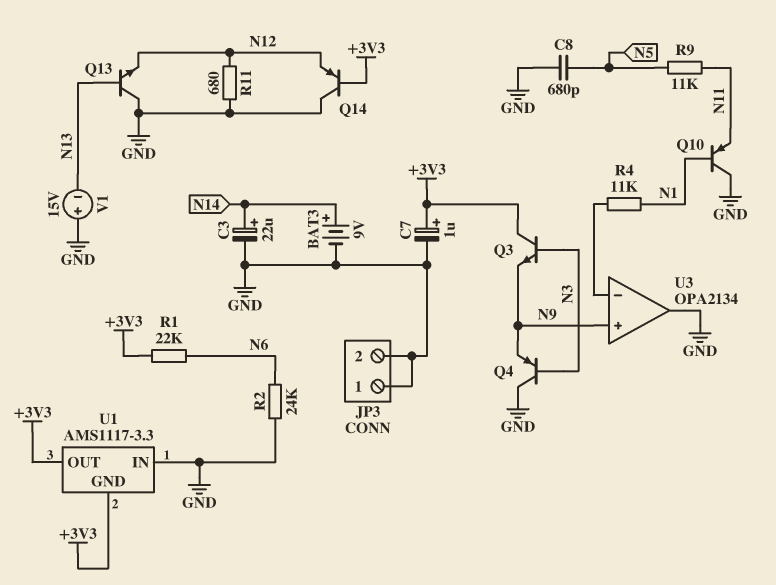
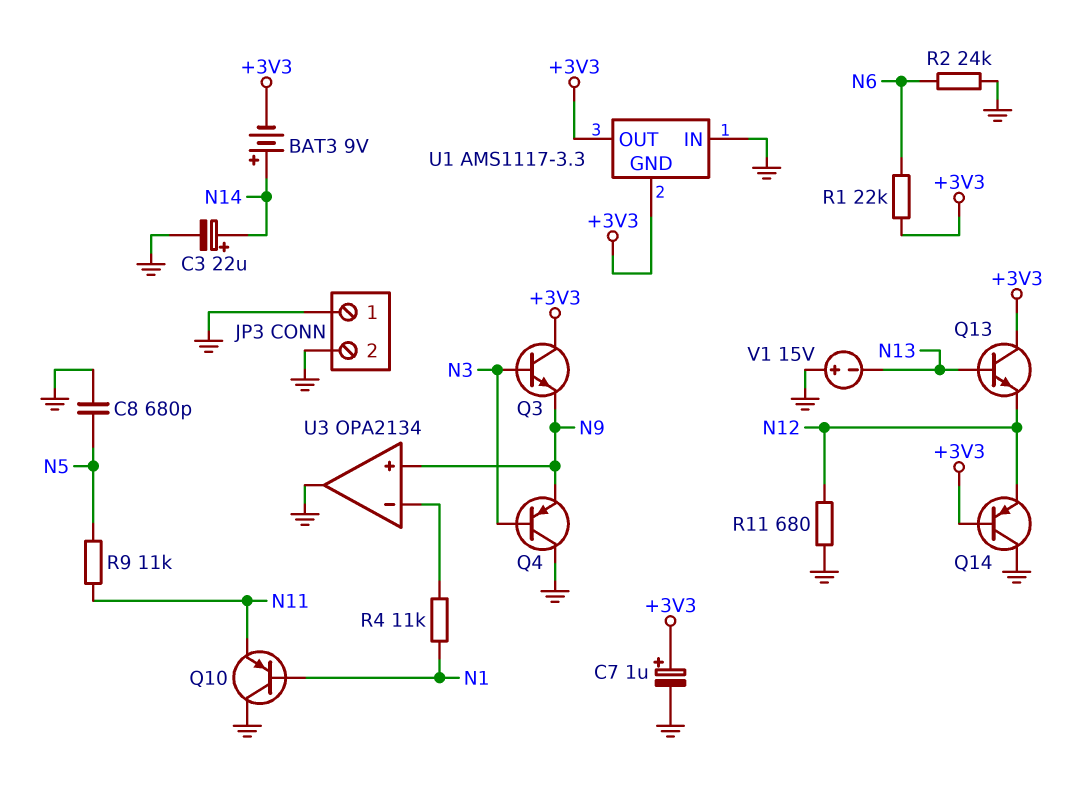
BAT3: 9V (plus N14, minus GND) -> 9V (plus N14, minus +3V3)
Q13: NPN (B N13, C GND, E N12) -> NPN (B N13, C +3V3, E N12)

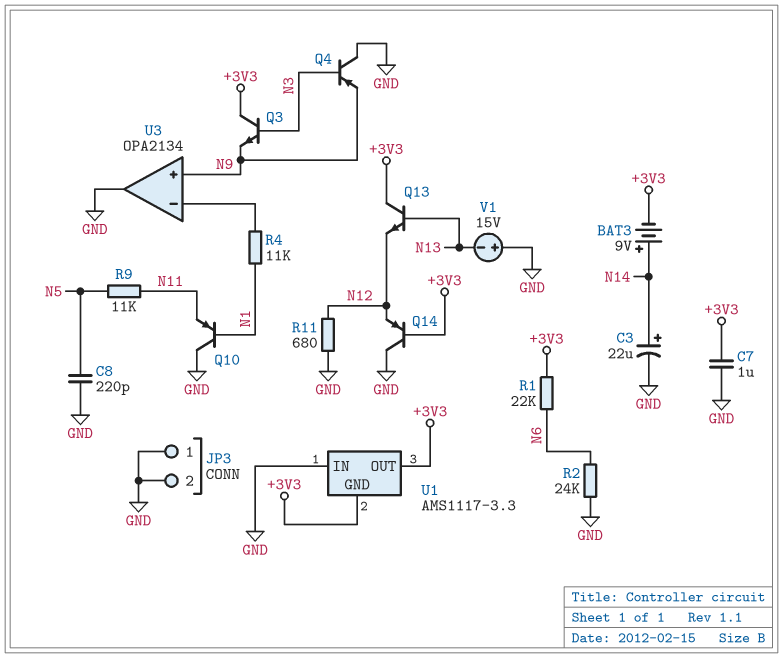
C7: 1uF (plus +3V3, minus GND) -> 1uF (+3V3, GND)
C8: 680pF (GND, N5) -> 220pF (GND, N5)

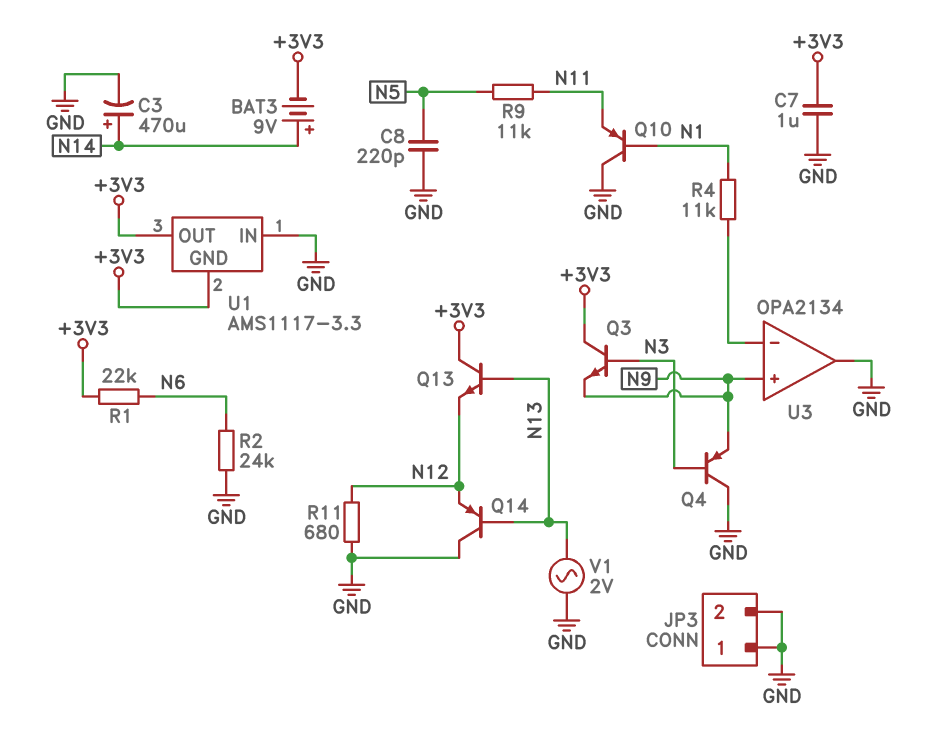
C3: 22uF (plus N14, minus GND) -> 470uF (plus N14, minus GND)
Q14: PNP (B +3V3, C GND, E N12) -> PNP (B N13, C GND, E N12)
V1: 15V (plus GND, minus N13) -> AC 2V (GND, N13)

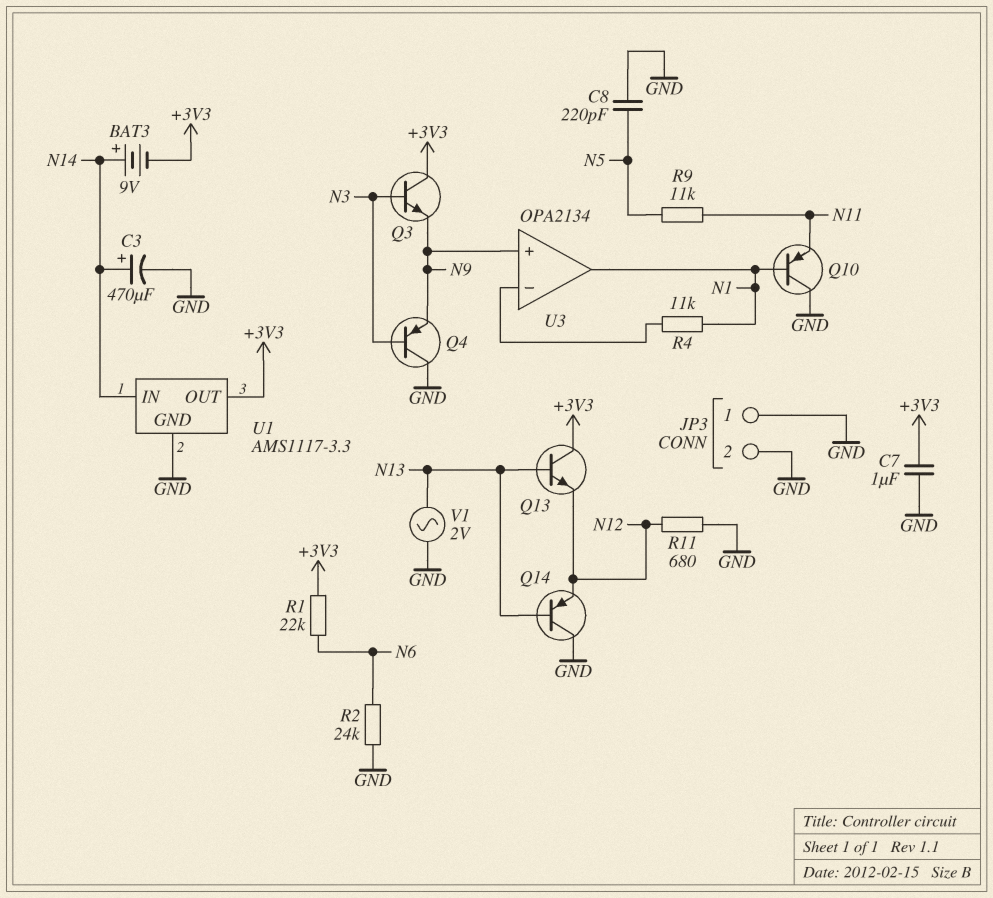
U1 pin GND: +3V3 -> GND
U1 pin IN: GND -> N14
U3 pin out: GND -> N1

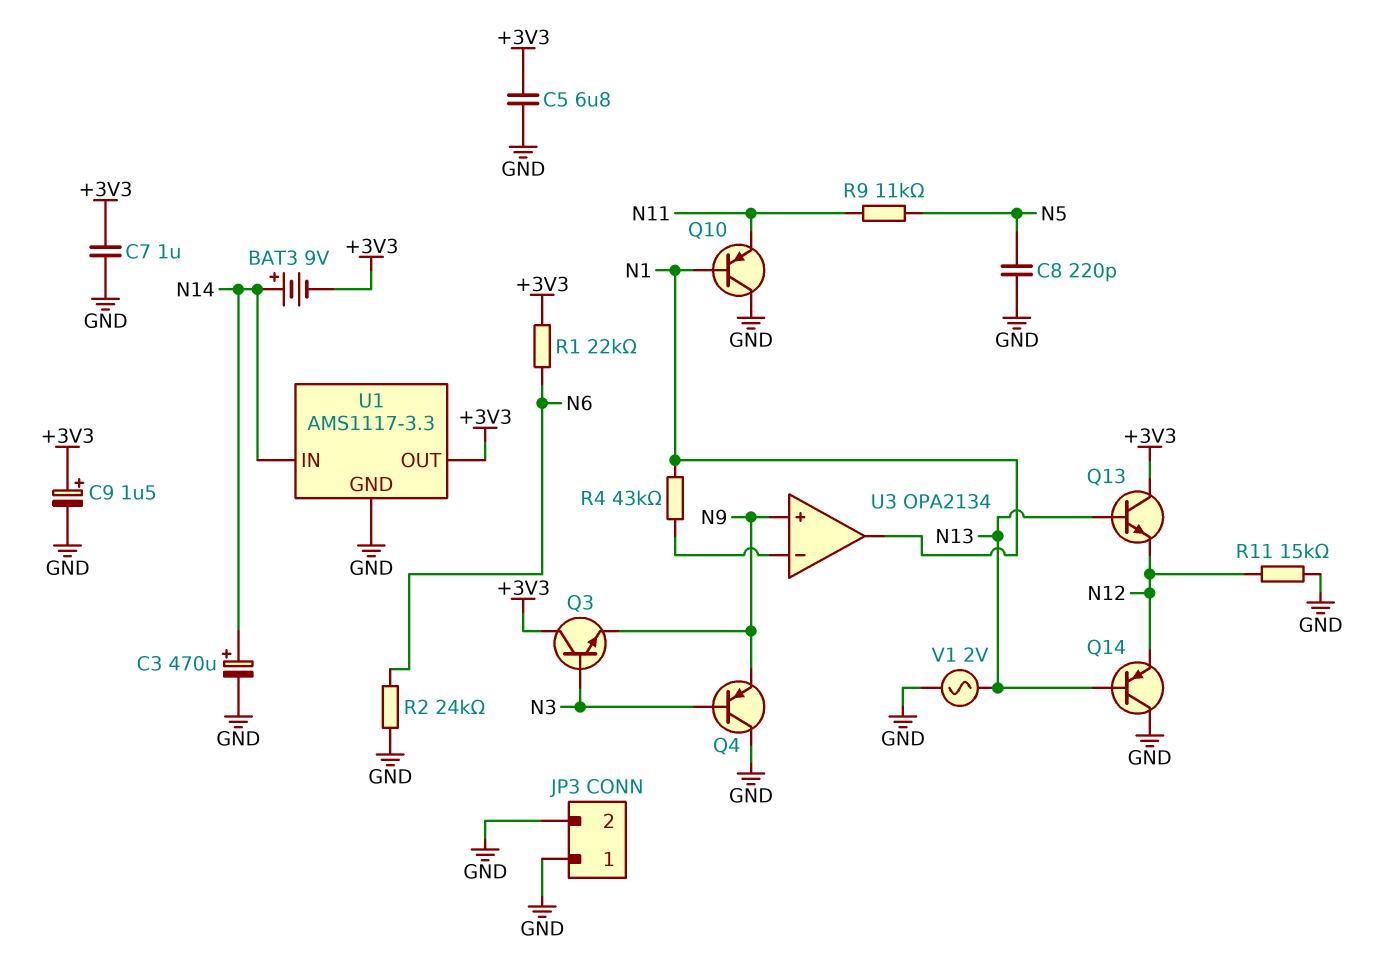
C5: none -> 6.8uF (+3V3, GND)
C9: none -> 1.5uF (plus +3V3, minus GND)
R4: 11k (N1, U3/in-) -> 43k (N1, U3/in-)
R11: 680 (GND, N12) -> 15k (GND, N12)

